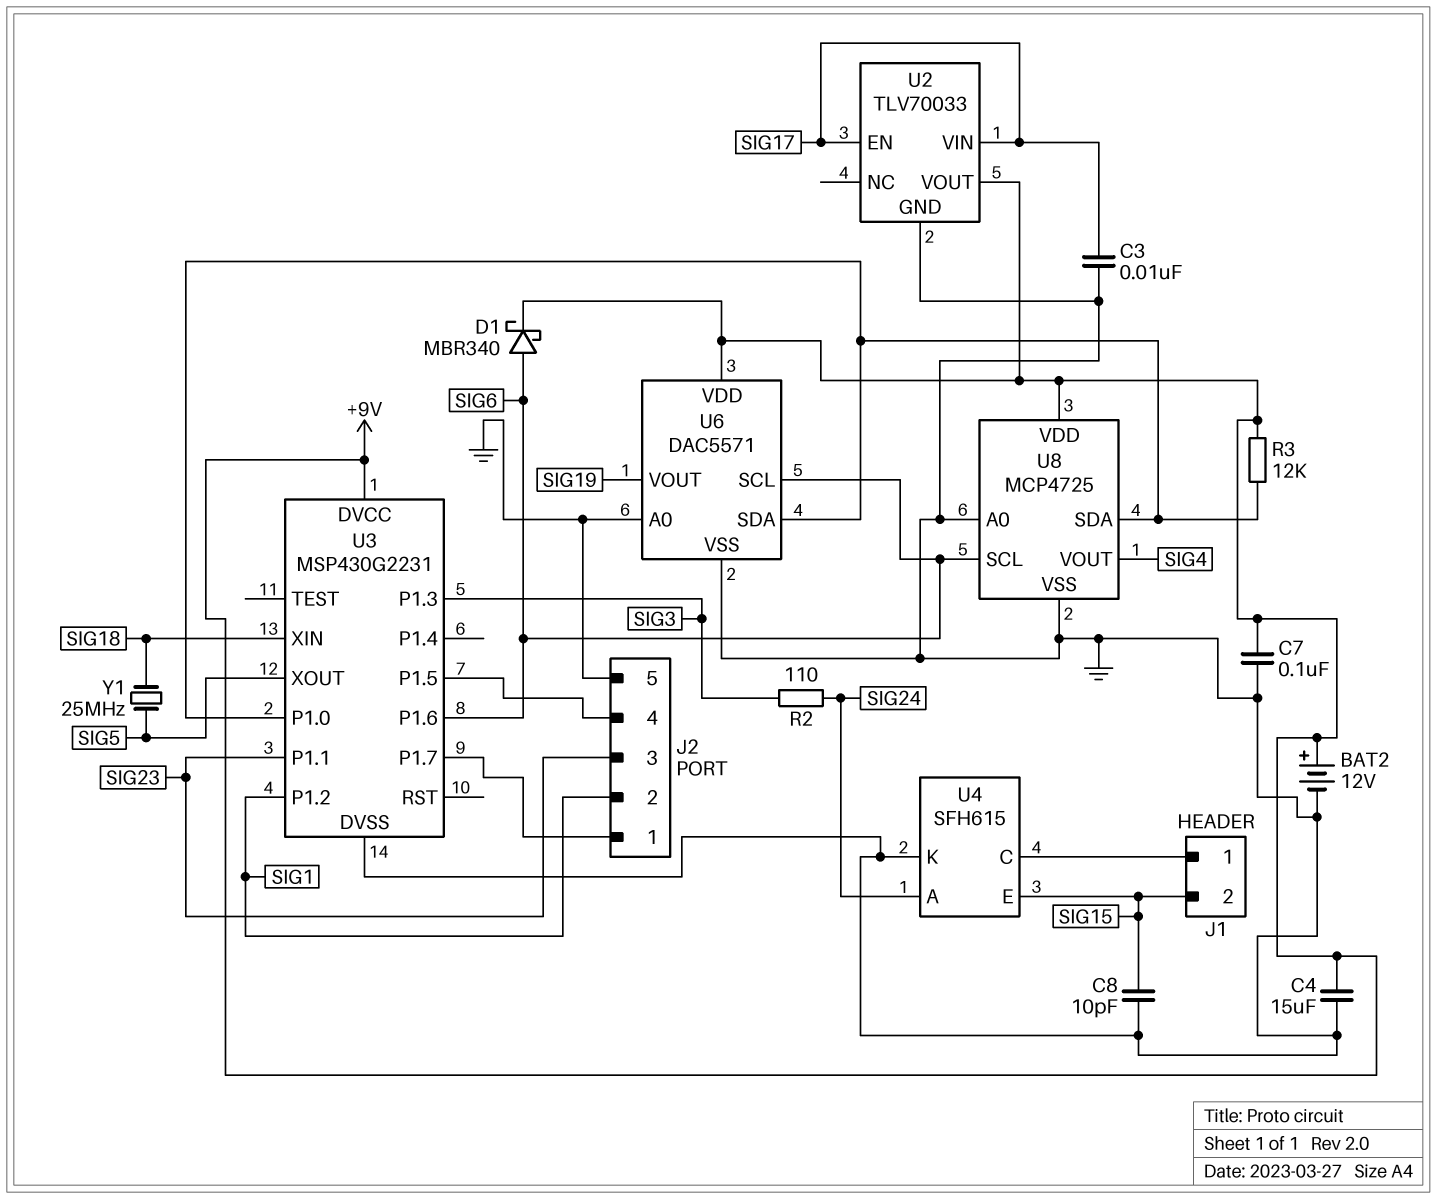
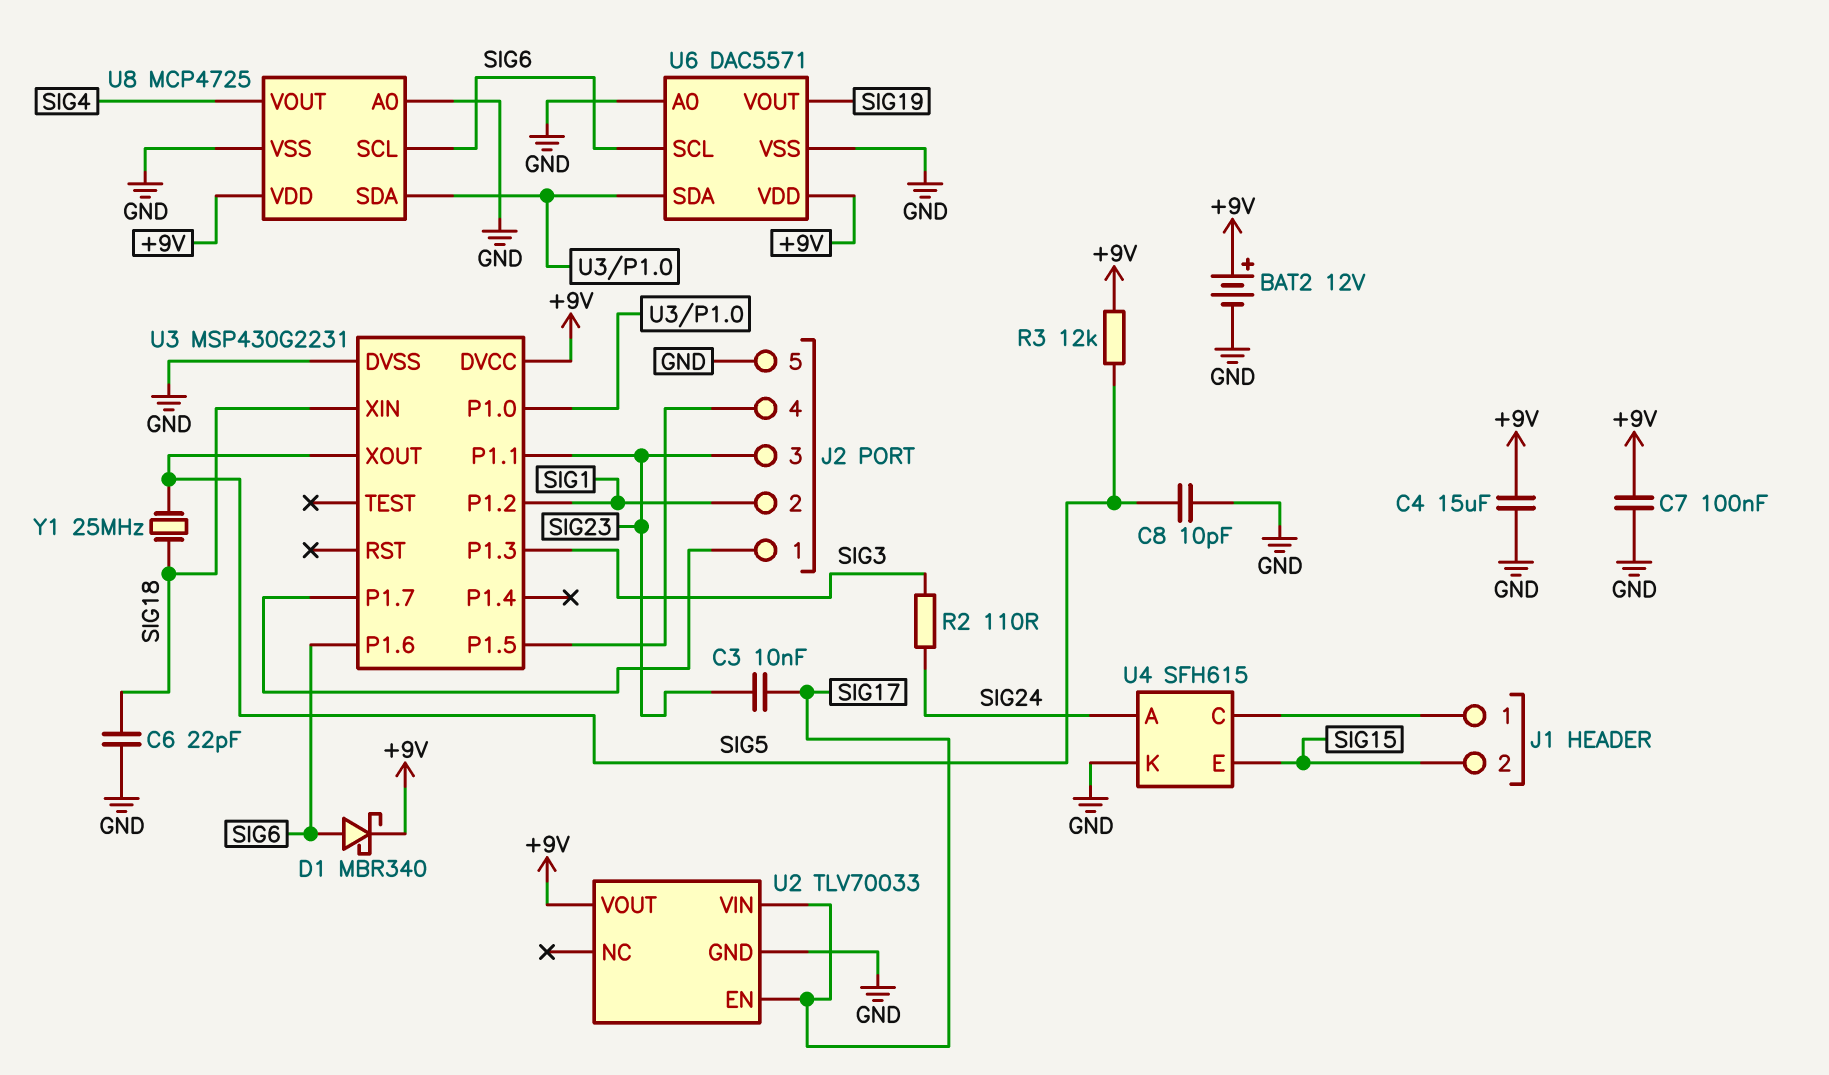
C3: 10nF (GND, SIG17) -> 10nF (SIG17, SIG23)
C6: none -> 22pF (GND, SIG18)
C8: 10pF (GND, SIG15) -> 10pF (GND, SIG5)
R3: 12k (+9V, U3/P1.0) -> 12k (+9V, SIG5)

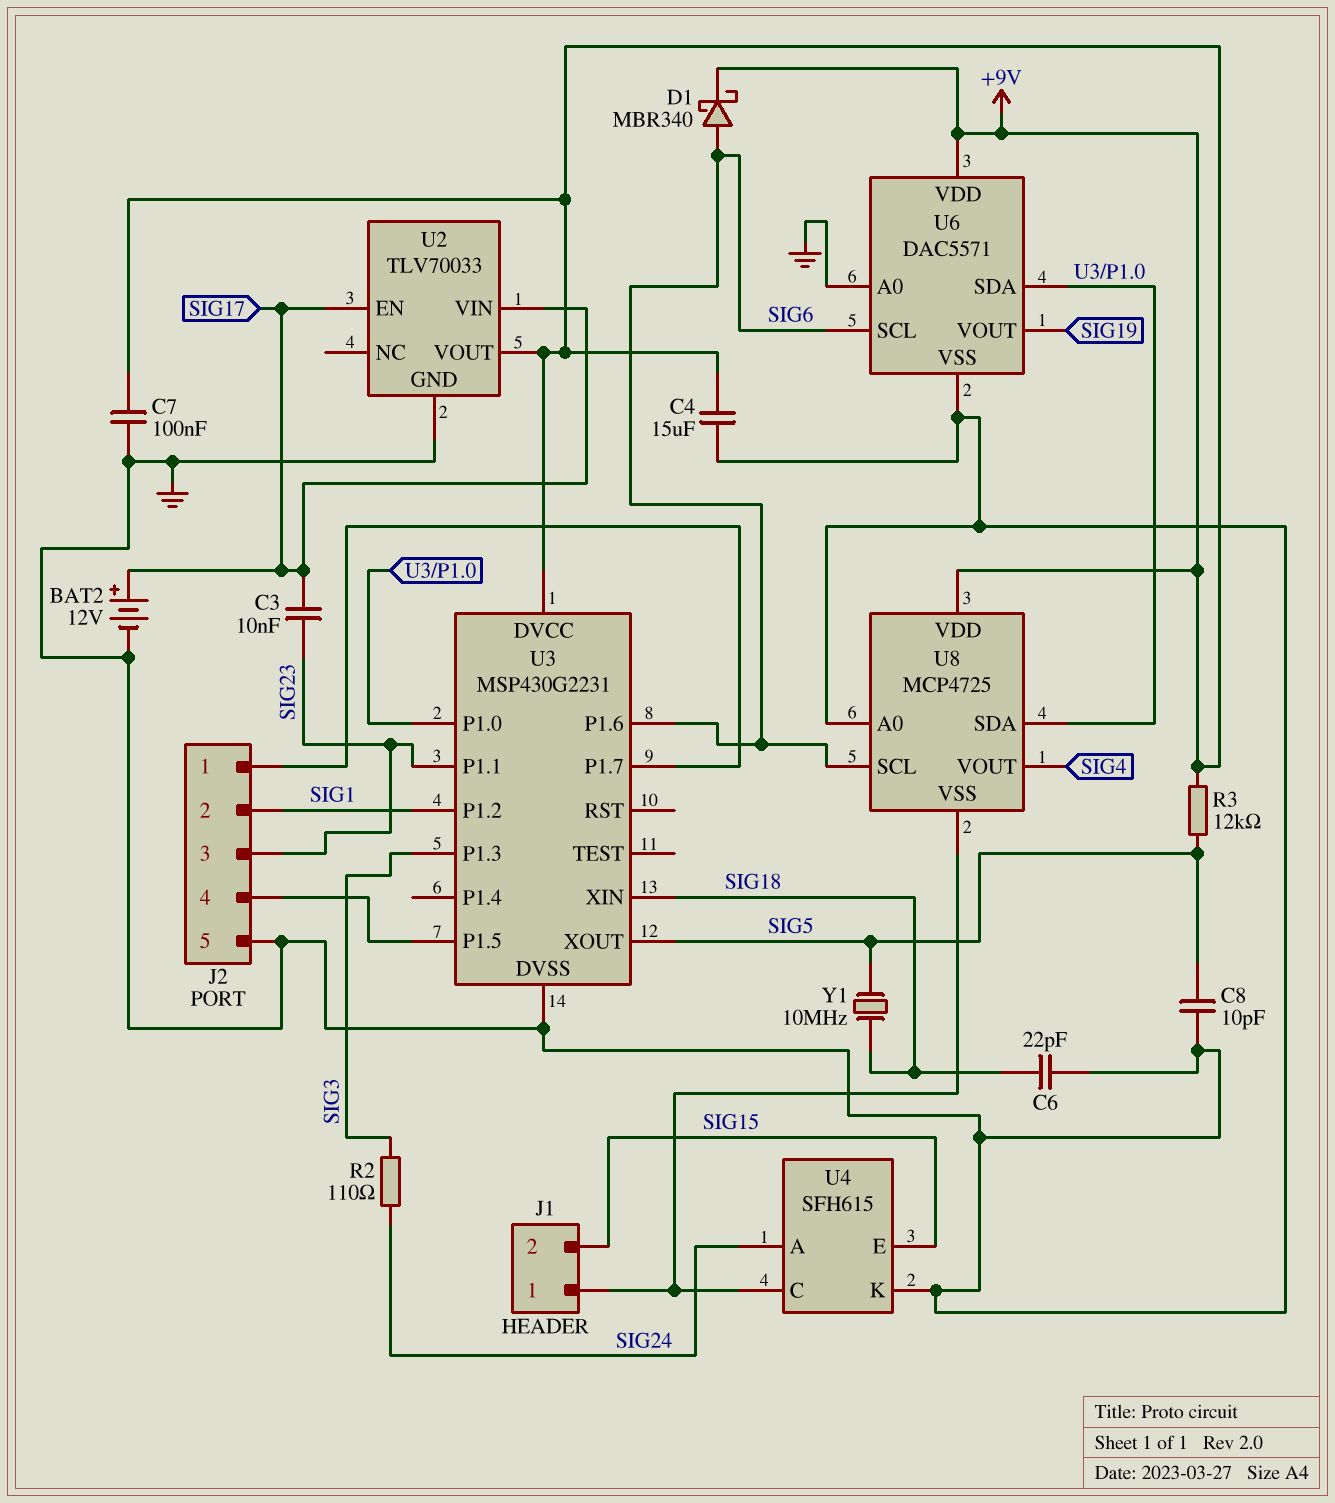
BAT2: 12V (plus +9V, minus GND) -> 12V (plus SIG17, minus GND)
U8 pin VSS: GND -> J1/1
Y1: 25MHz (SIG5, SIG18) -> 10MHz (SIG5, SIG18)

